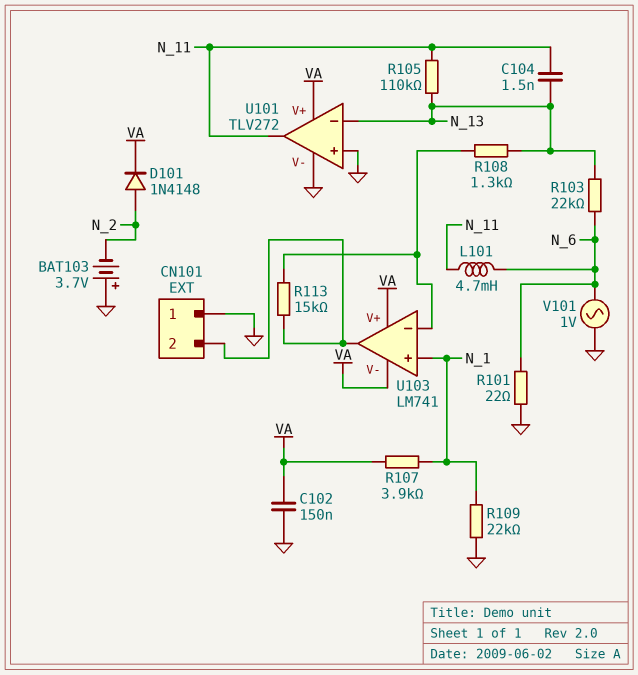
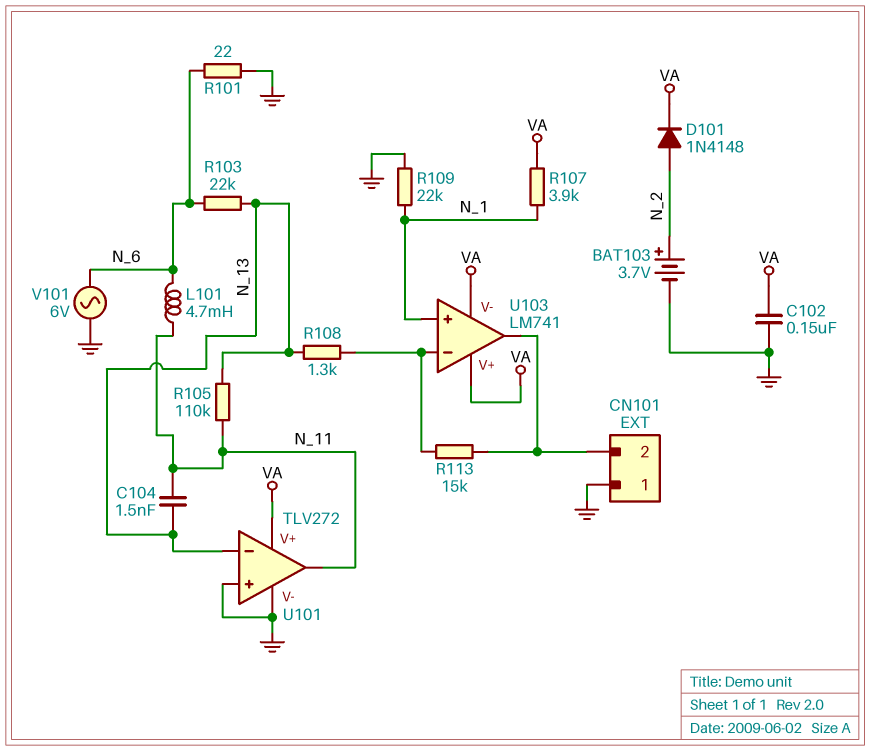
BAT103: 3.7V (plus GND, minus N_2) -> 3.7V (plus N_2, minus GND)
V101: AC 1V (GND, N_6) -> AC 6V (GND, N_6)

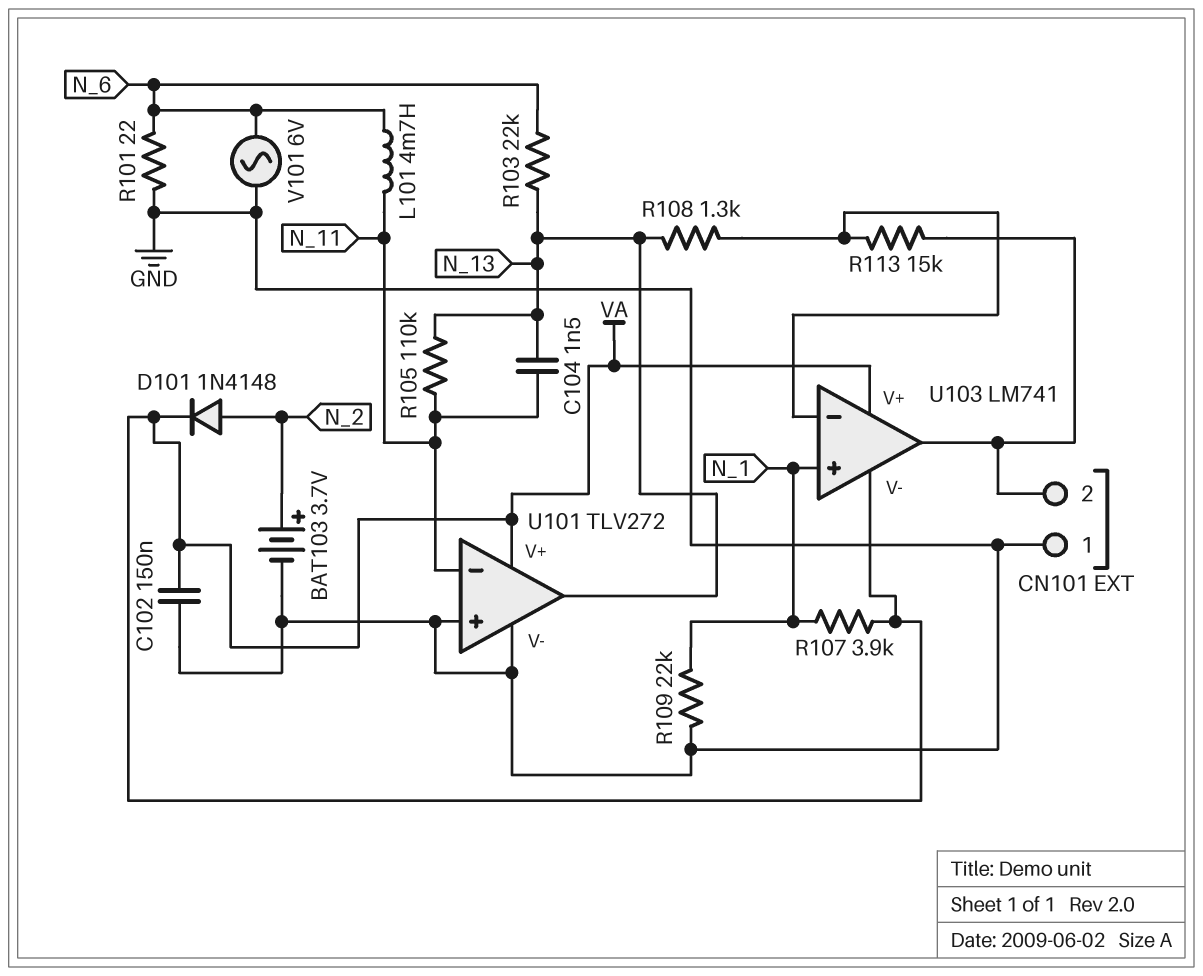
U101 pin in-: N_13 -> N_11
U101 pin out: N_11 -> N_13

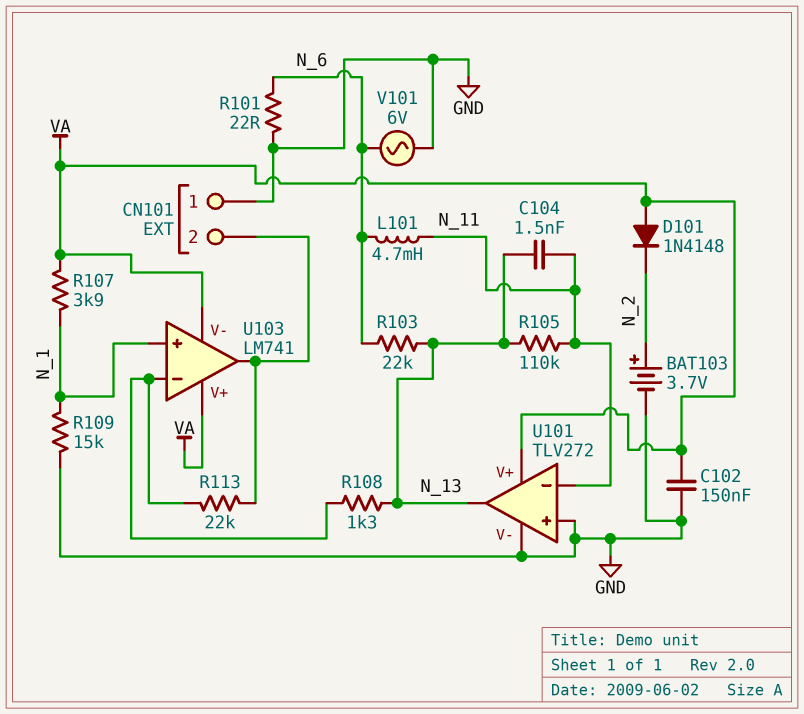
D101: diode 1N4148 (A N_2, K VA) -> diode 1N4148 (A VA, K N_2)
R109: 22k (GND, N_1) -> 15k (GND, N_1)
R113: 15k (CN101/2, U103/in-) -> 22k (CN101/2, U103/in-)

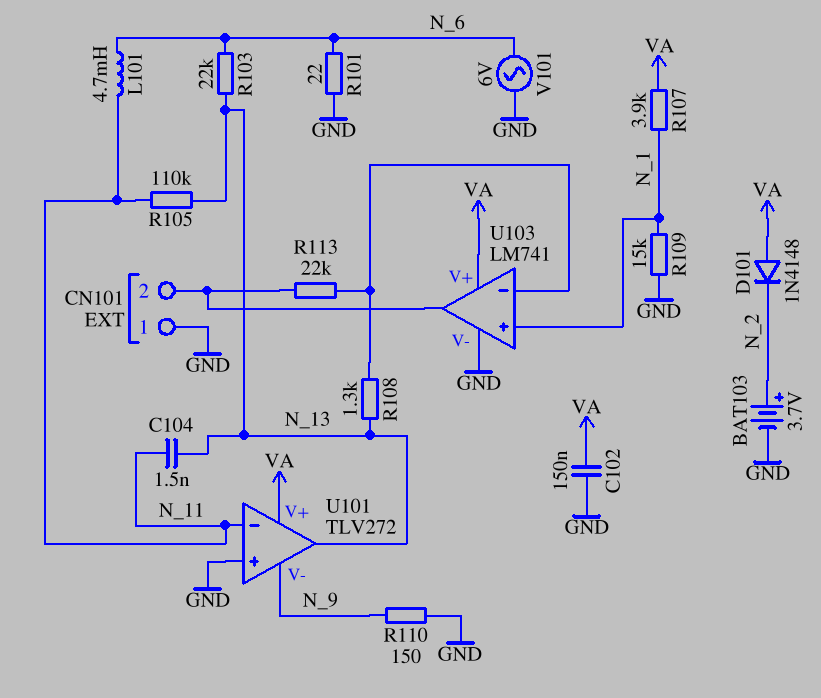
R110: none -> 150 (GND, N_9)
U101 pin V-: GND -> N_9
U103 pin V-: VA -> GND

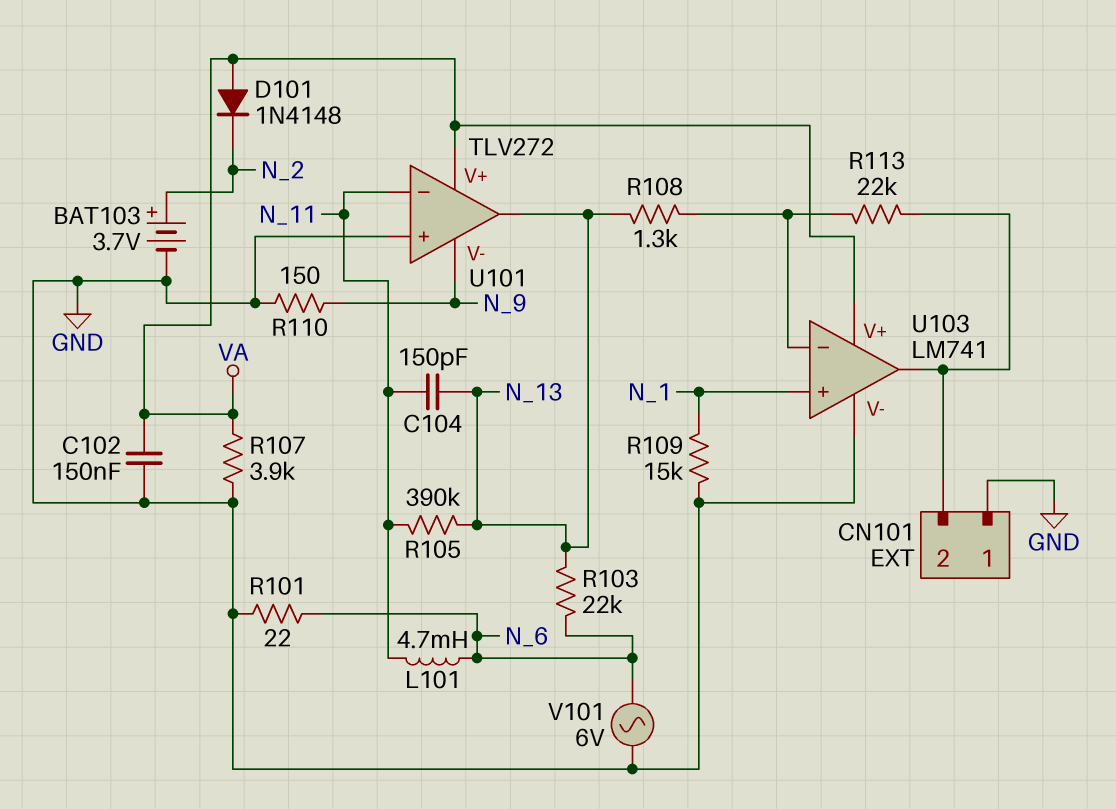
C104: 1.5nF (N_11, N_13) -> 150pF (N_11, N_13)
R105: 110k (N_11, N_13) -> 390k (N_11, N_13)
R107: 3.9k (N_1, VA) -> 3.9k (GND, VA)

